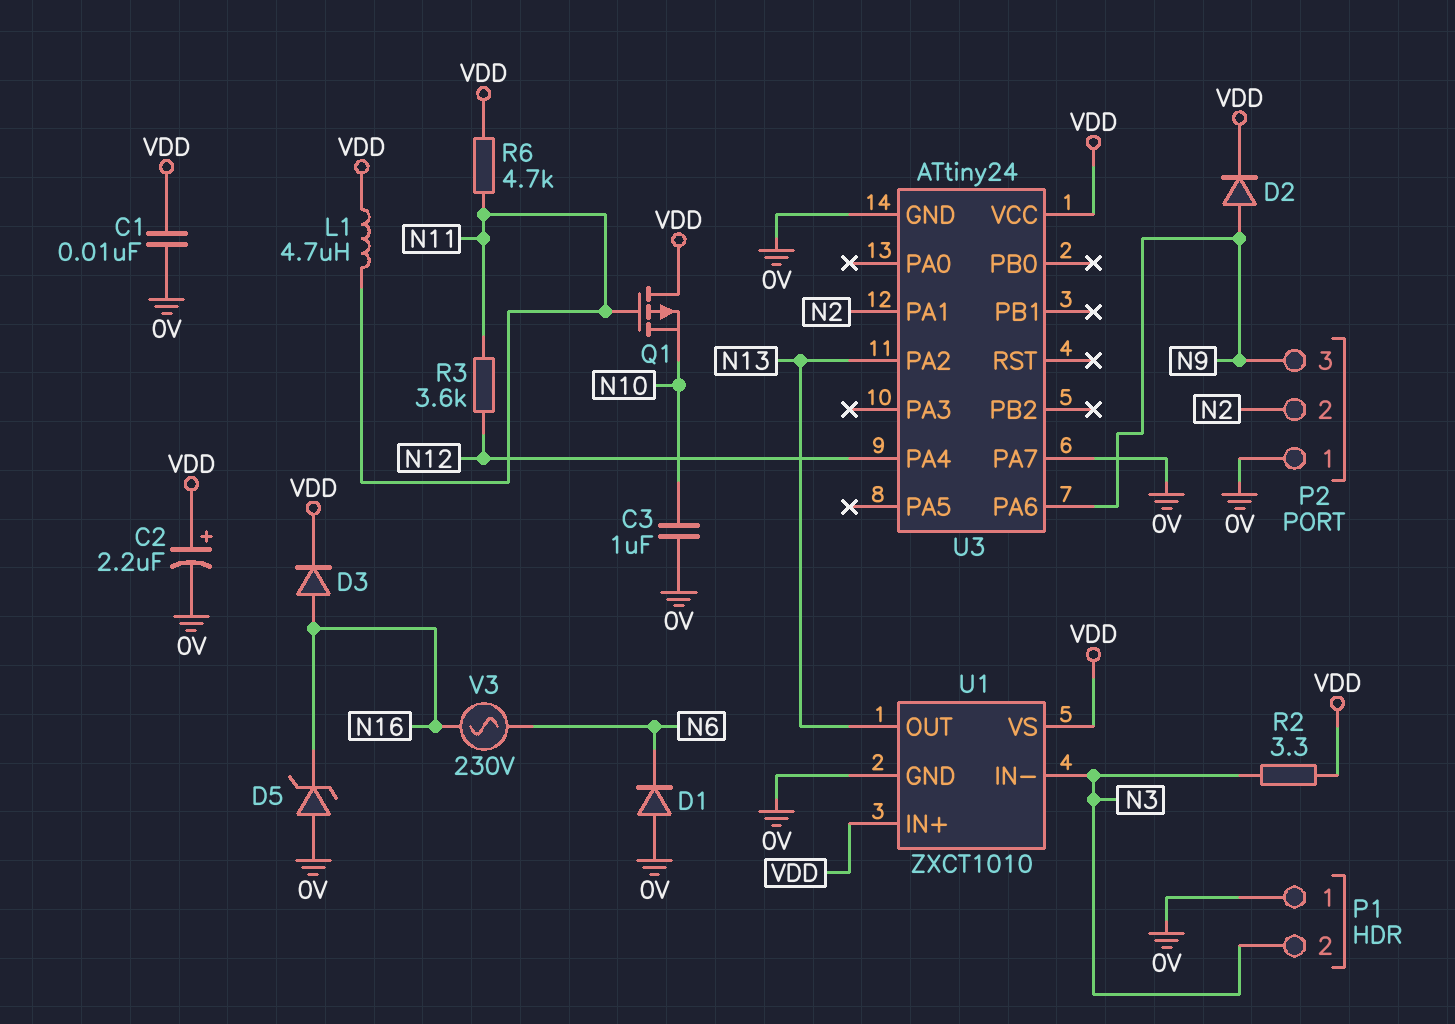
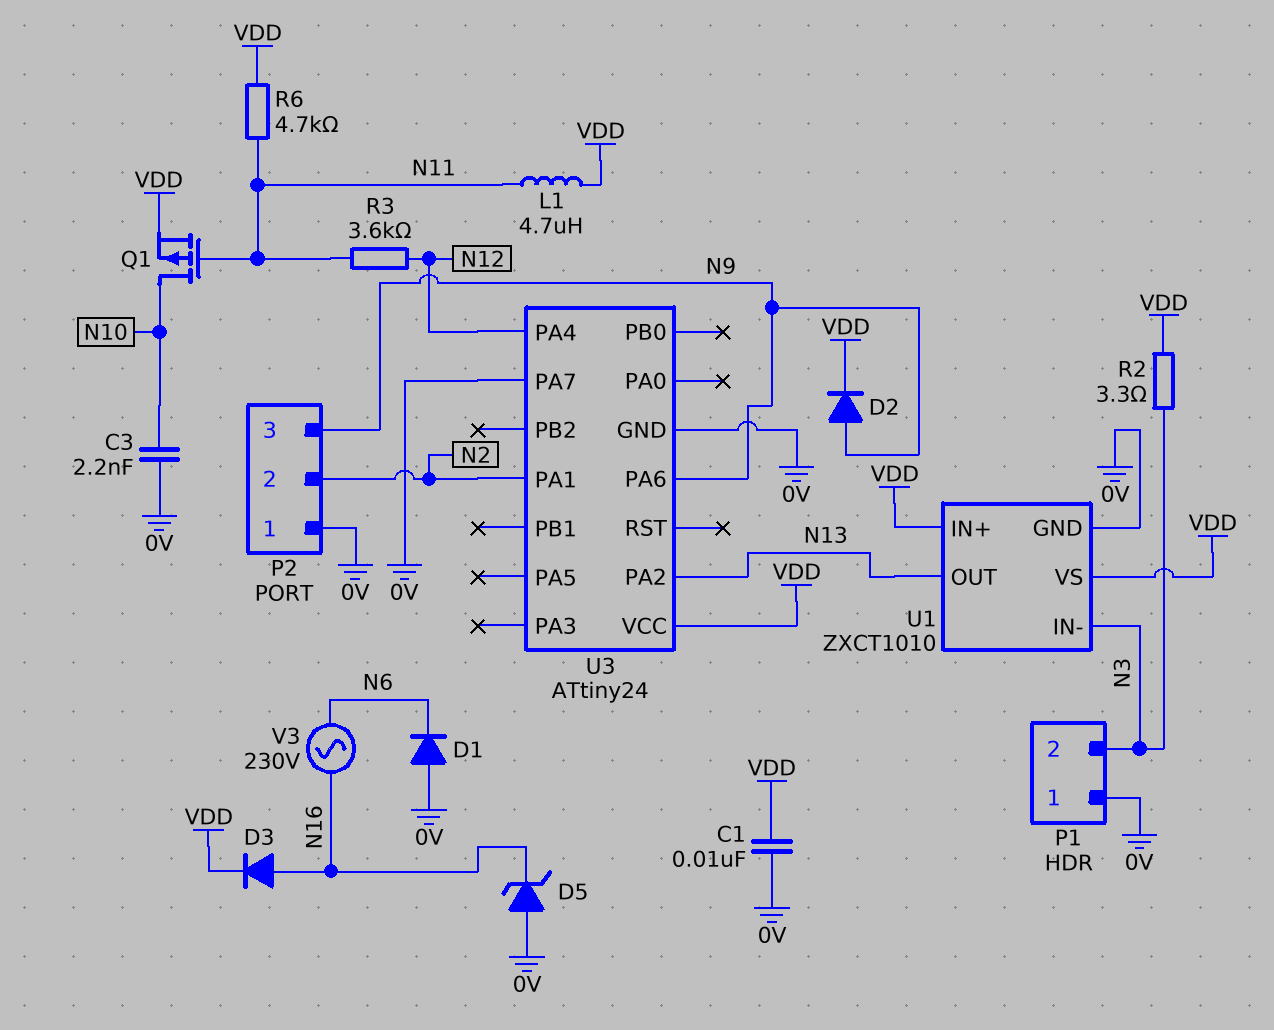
C2: 2.2uF (plus VDD, minus 0V) -> none
C3: 1uF (0V, N10) -> 2.2nF (0V, N10)
Q1: PMOS (G N11, D VDD, S N10) -> PMOS (G N11, D N10, S VDD)

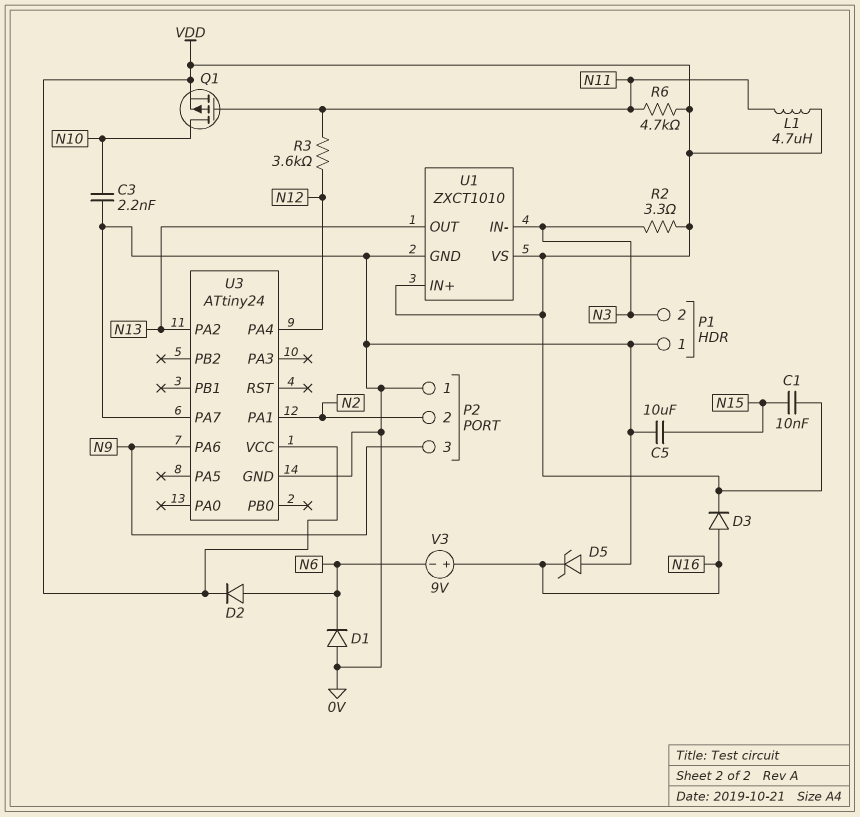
C1: 10nF (0V, VDD) -> 10nF (N15, VDD)
C5: none -> 10uF (0V, N15)
D2: diode (A N9, K VDD) -> diode (A N6, K VDD)
V3: AC 230V (N6, N16) -> 9V (plus N16, minus N6)

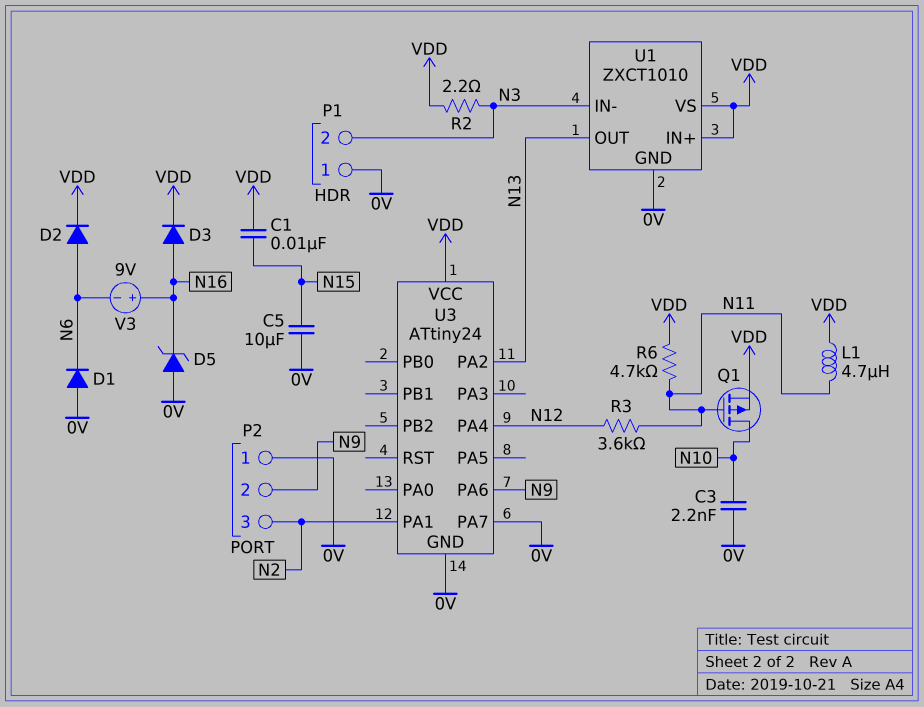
P2 pin 2: N2 -> N9
P2 pin 3: N9 -> N2
R2: 3.3 (N3, VDD) -> 2.2 (N3, VDD)

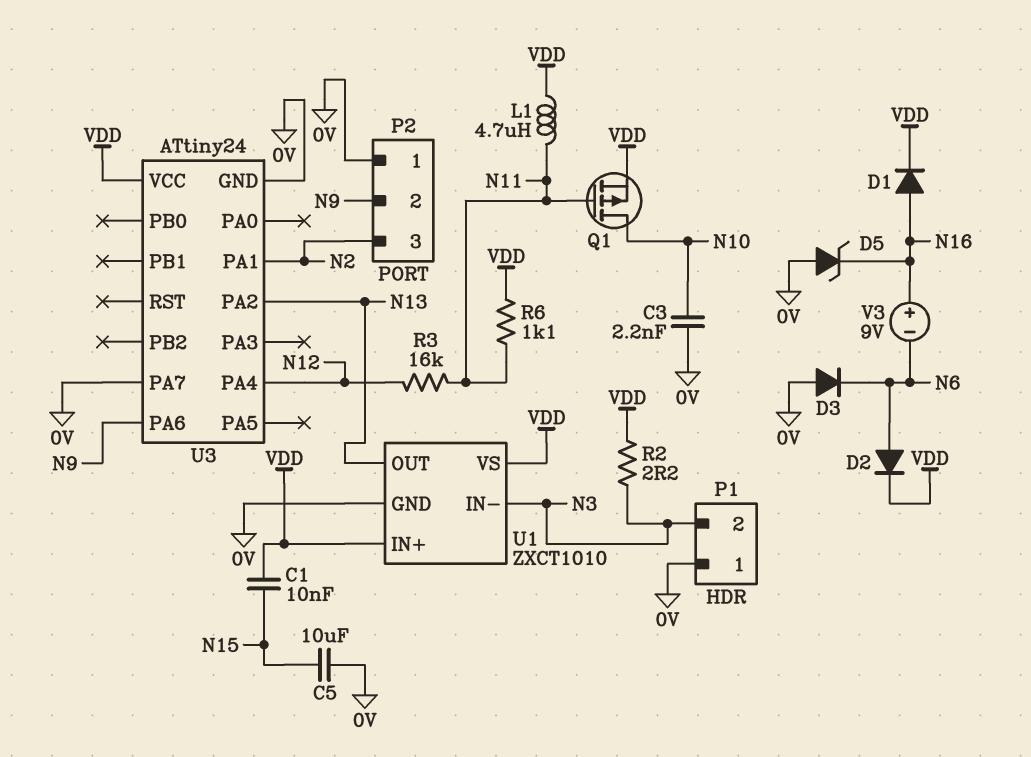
D1: diode (A 0V, K N6) -> diode (A N16, K VDD)
D3: diode (A N16, K VDD) -> diode (A 0V, K N6)
R3: 3.6k (N11, N12) -> 16k (N11, N12)
R6: 4.7k (N11, VDD) -> 1.1k (N11, VDD)

